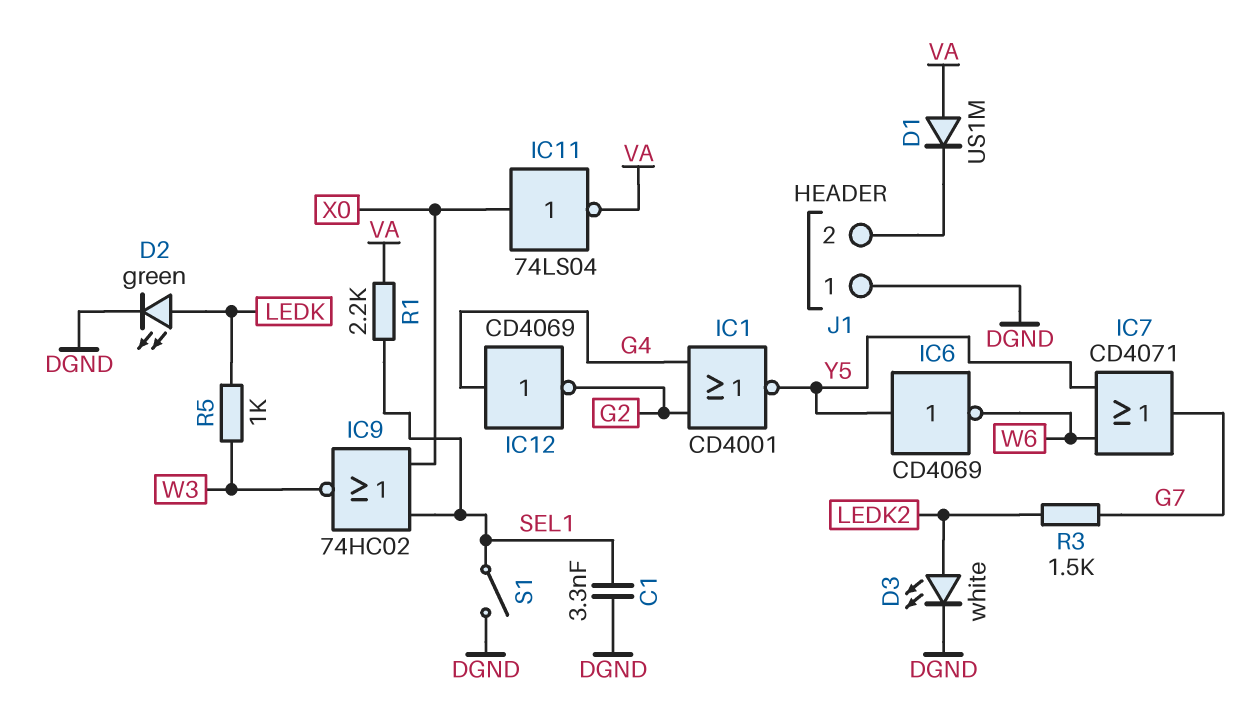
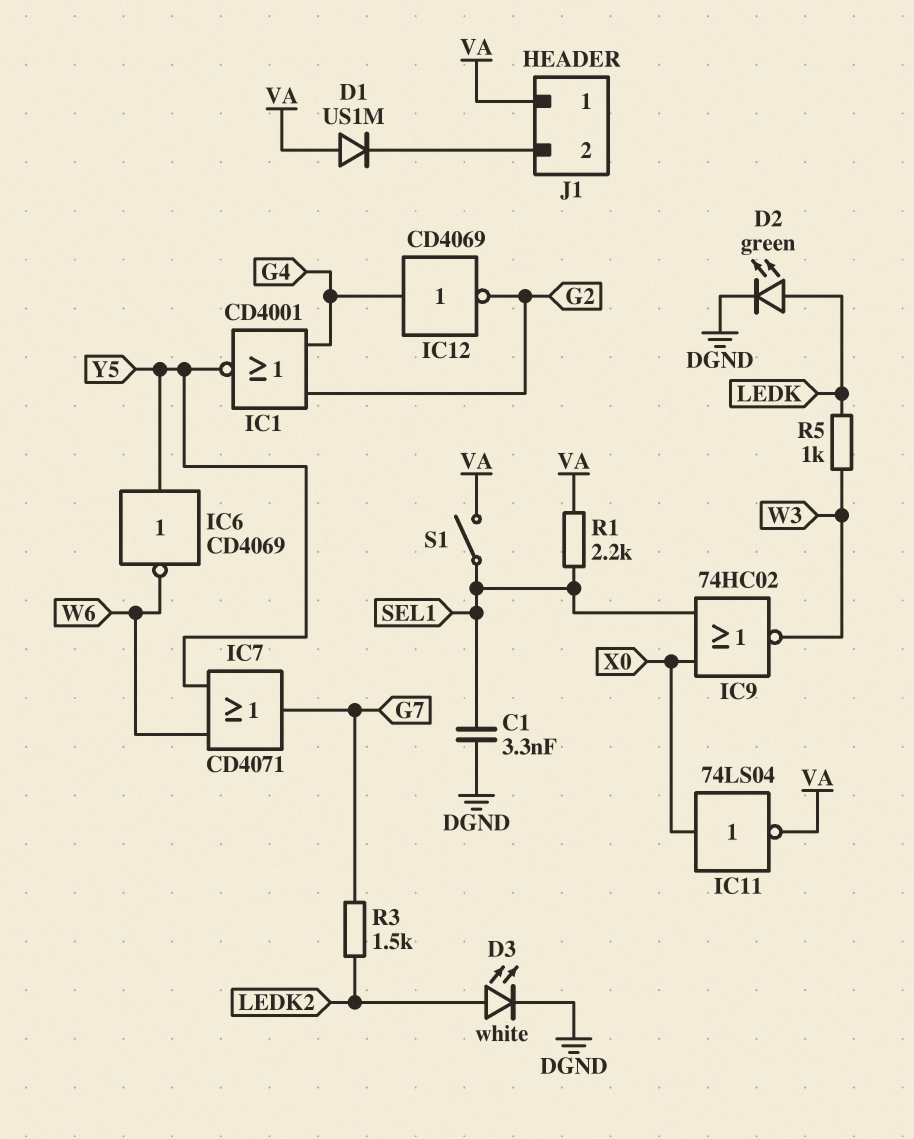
J1 pin 1: DGND -> VA
S1: switch (DGND, SEL1) -> switch (SEL1, VA)

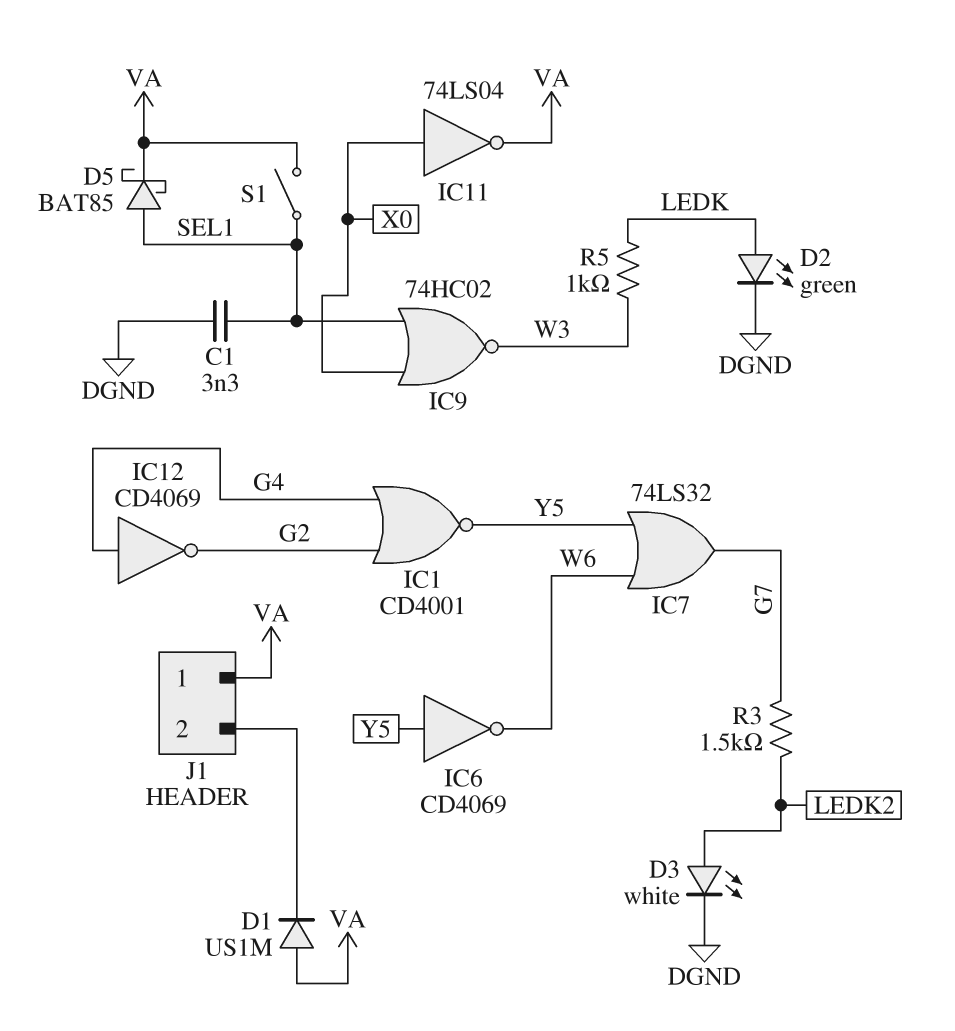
D5: none -> schottky BAT85 (A SEL1, K VA)
IC7: OR CD4071 (in W6, in Y5, out G7) -> OR 74LS32 (in W6, in Y5, out G7)
R1: 2.2k (SEL1, VA) -> none

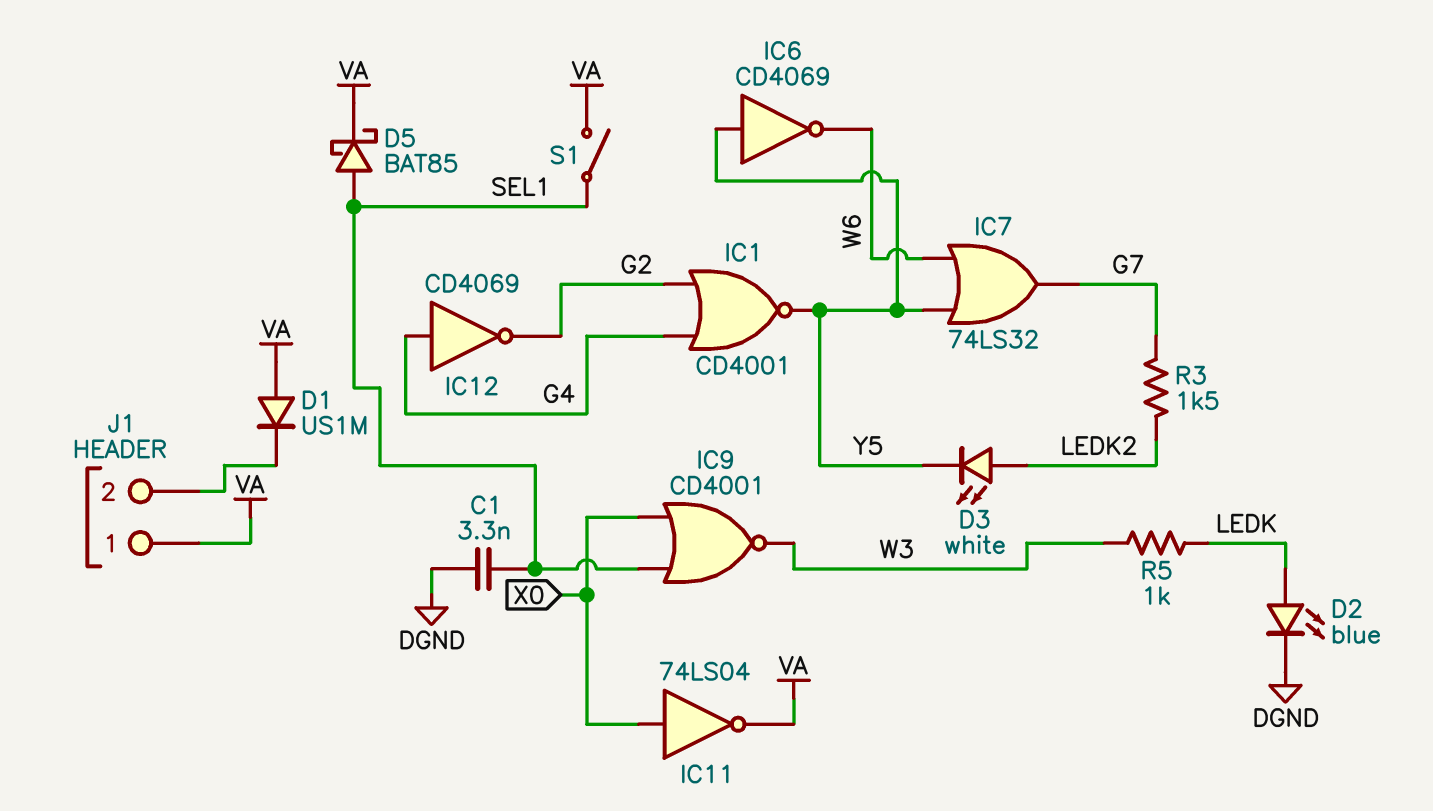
D2: LED green (A LEDK, K DGND) -> LED blue (A LEDK, K DGND)
D3: LED white (A LEDK2, K DGND) -> LED white (A LEDK2, K Y5)
IC9: NOR 74HC02 (in SEL1, in X0, out W3) -> NOR CD4001 (in SEL1, in X0, out W3)

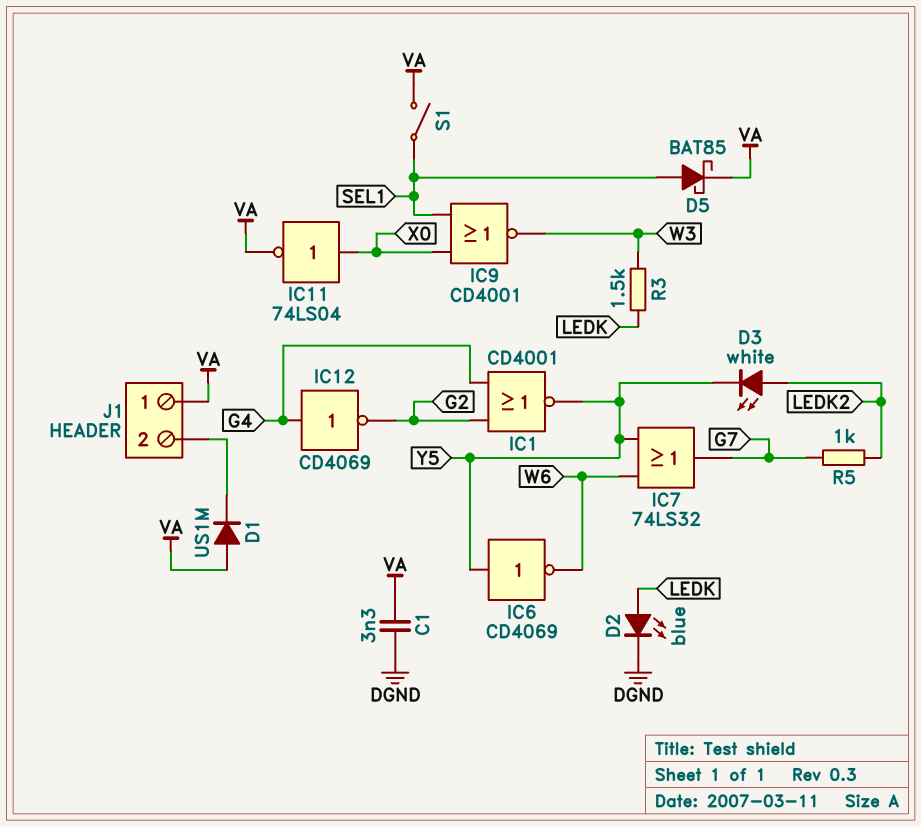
C1: 3.3nF (DGND, SEL1) -> 3.3nF (DGND, VA)
R3: 1.5k (G7, LEDK2) -> 1.5k (LEDK, W3)
R5: 1k (LEDK, W3) -> 1k (G7, LEDK2)

